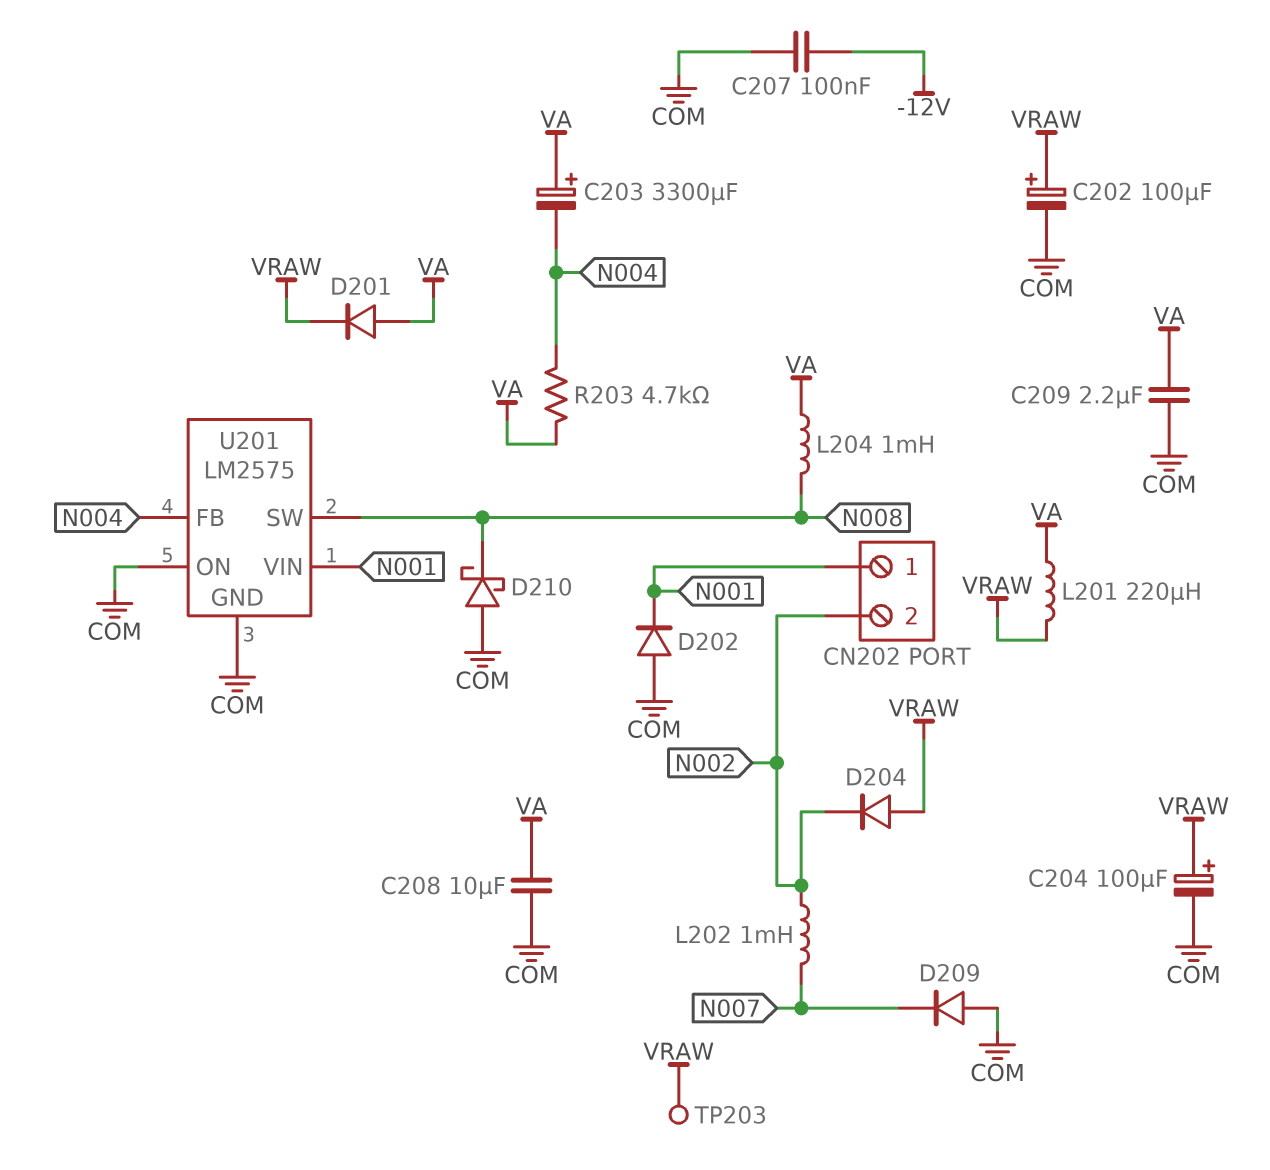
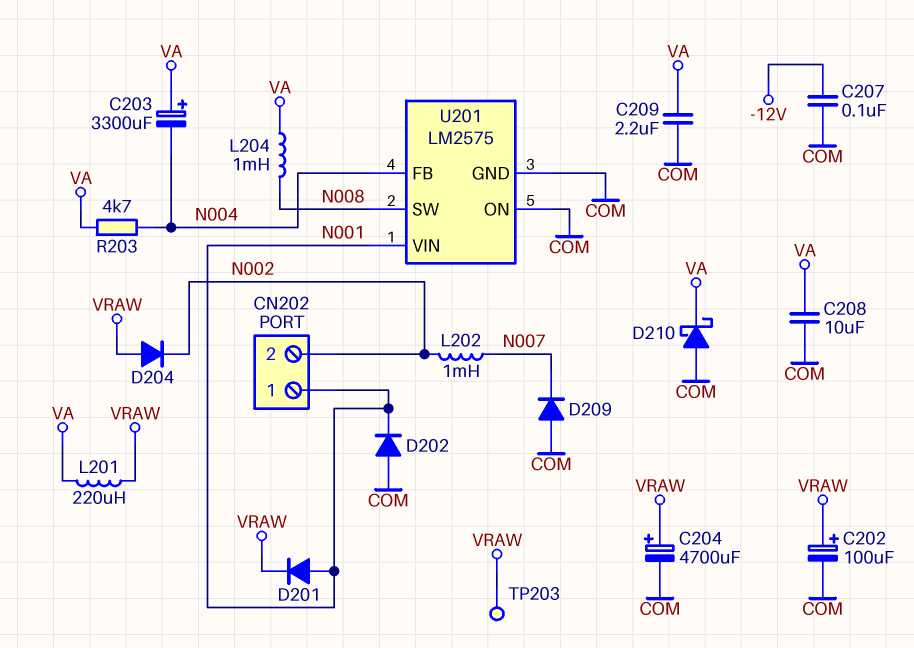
C204: 100uF (plus VRAW, minus COM) -> 4700uF (plus VRAW, minus COM)
D201: diode (A VA, K VRAW) -> diode (A N001, K VRAW)
D210: schottky (A COM, K N008) -> schottky (A COM, K VA)

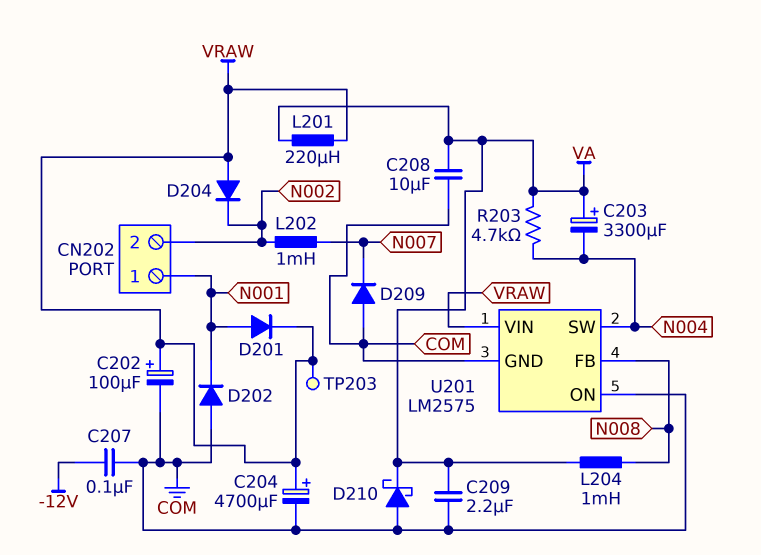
U201 pin FB: N004 -> N008
U201 pin SW: N008 -> N004
U201 pin VIN: N001 -> VRAW

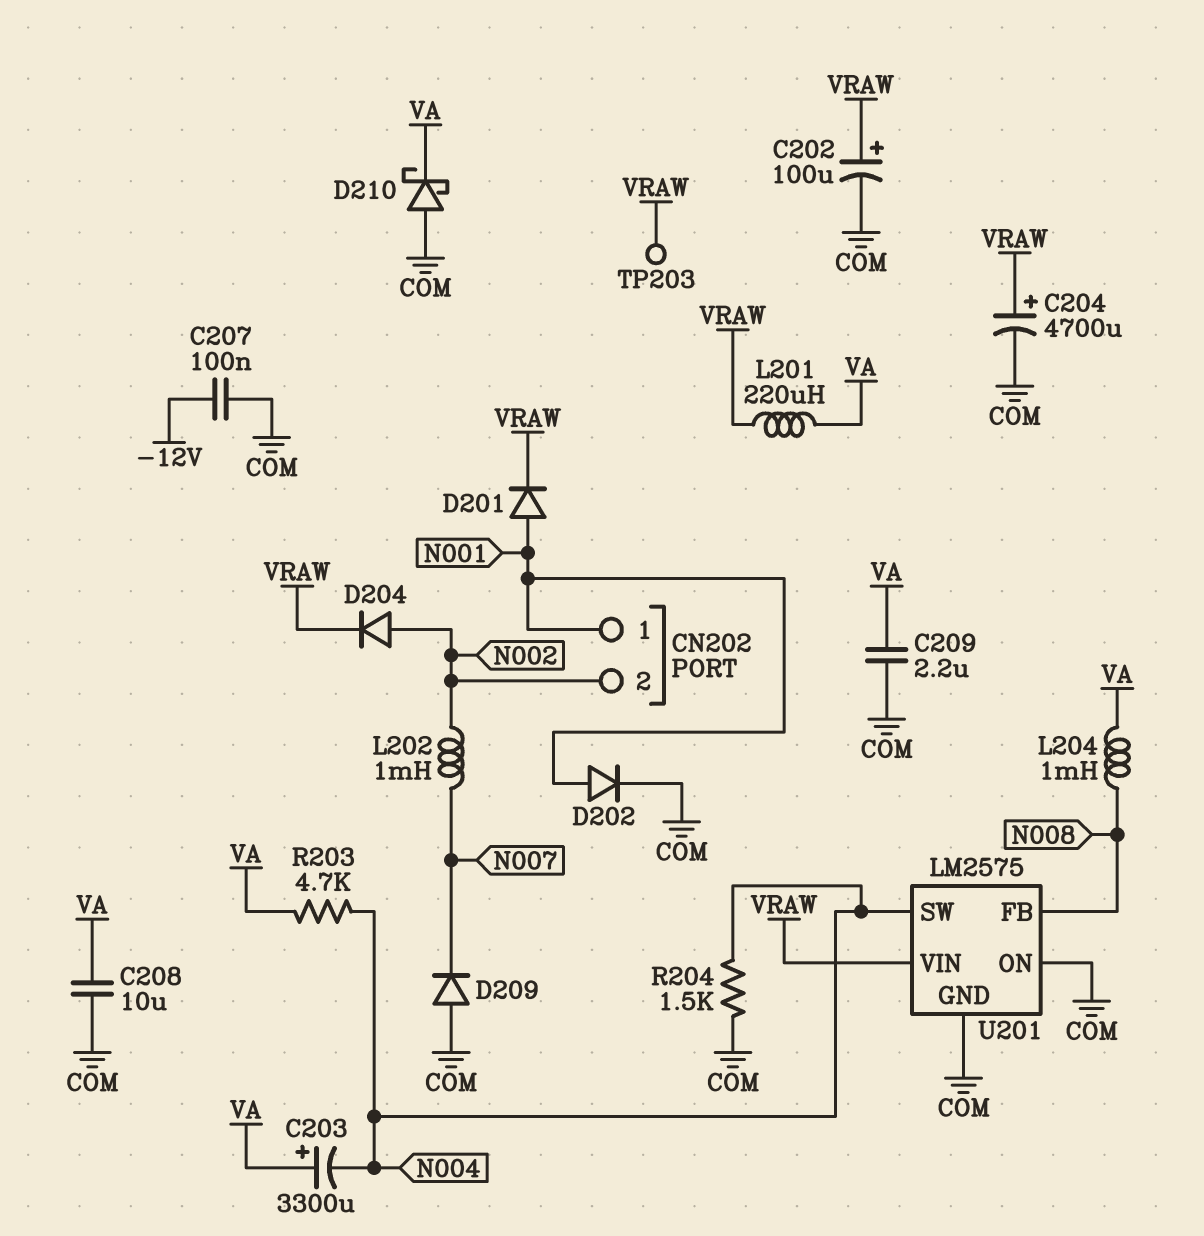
D202: diode (A COM, K N001) -> diode (A N001, K COM)
D204: diode (A VRAW, K N002) -> diode (A N002, K VRAW)
R204: none -> 1.5k (COM, N004)

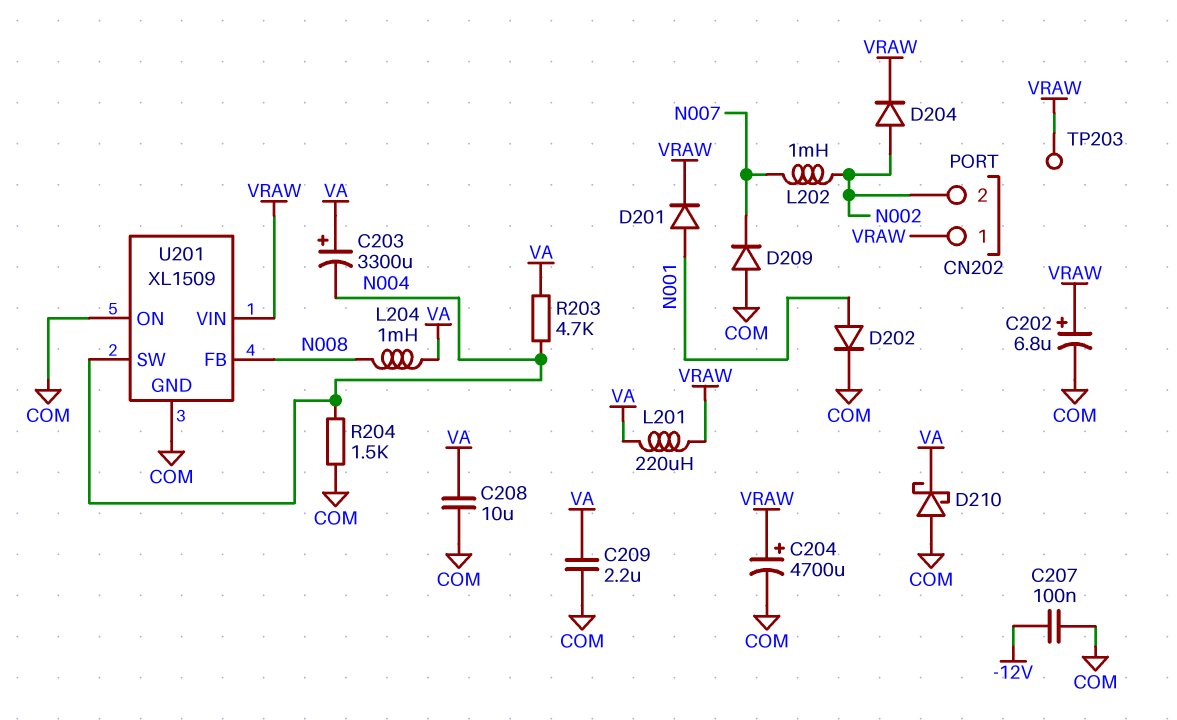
C202: 100uF (plus VRAW, minus COM) -> 6.8uF (plus VRAW, minus COM)
CN202 pin 1: N001 -> VRAW
U201: LM2575 -> XL1509

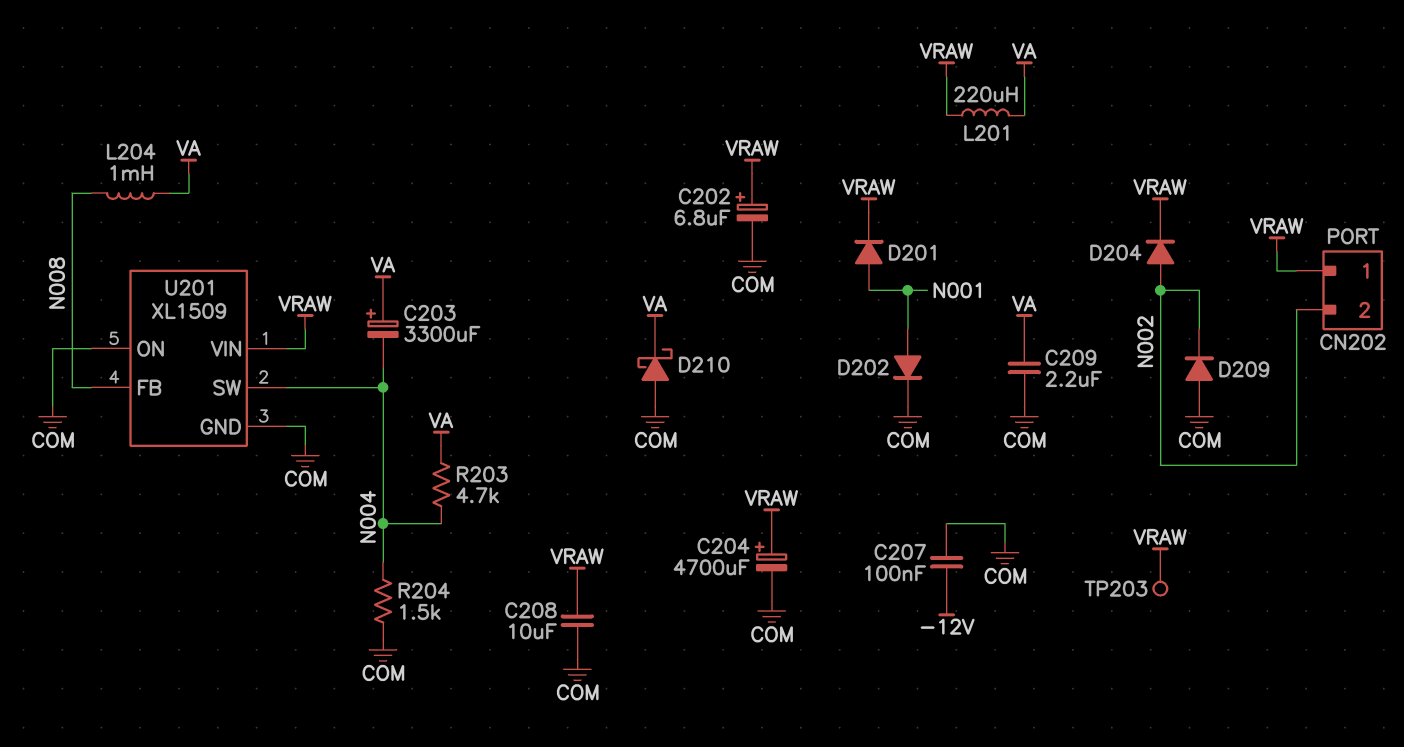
C208: 10uF (COM, VA) -> 10uF (COM, VRAW)
D209: diode (A COM, K N007) -> diode (A COM, K N002)
L202: 1mH (N002, N007) -> none

